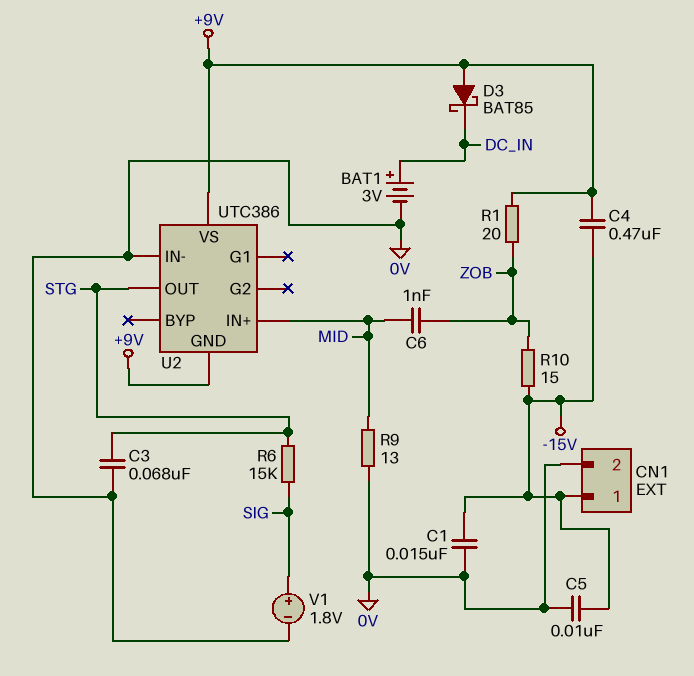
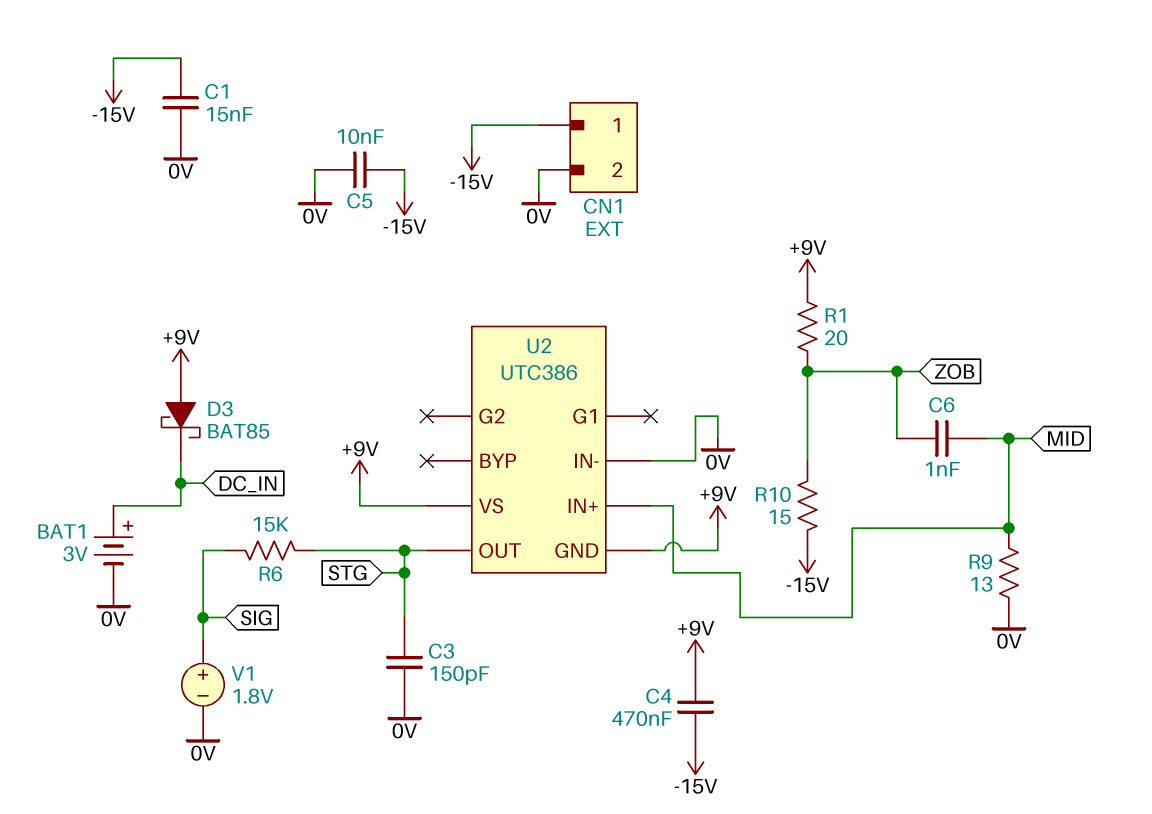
C3: 68nF (0V, STG) -> 150pF (0V, STG)

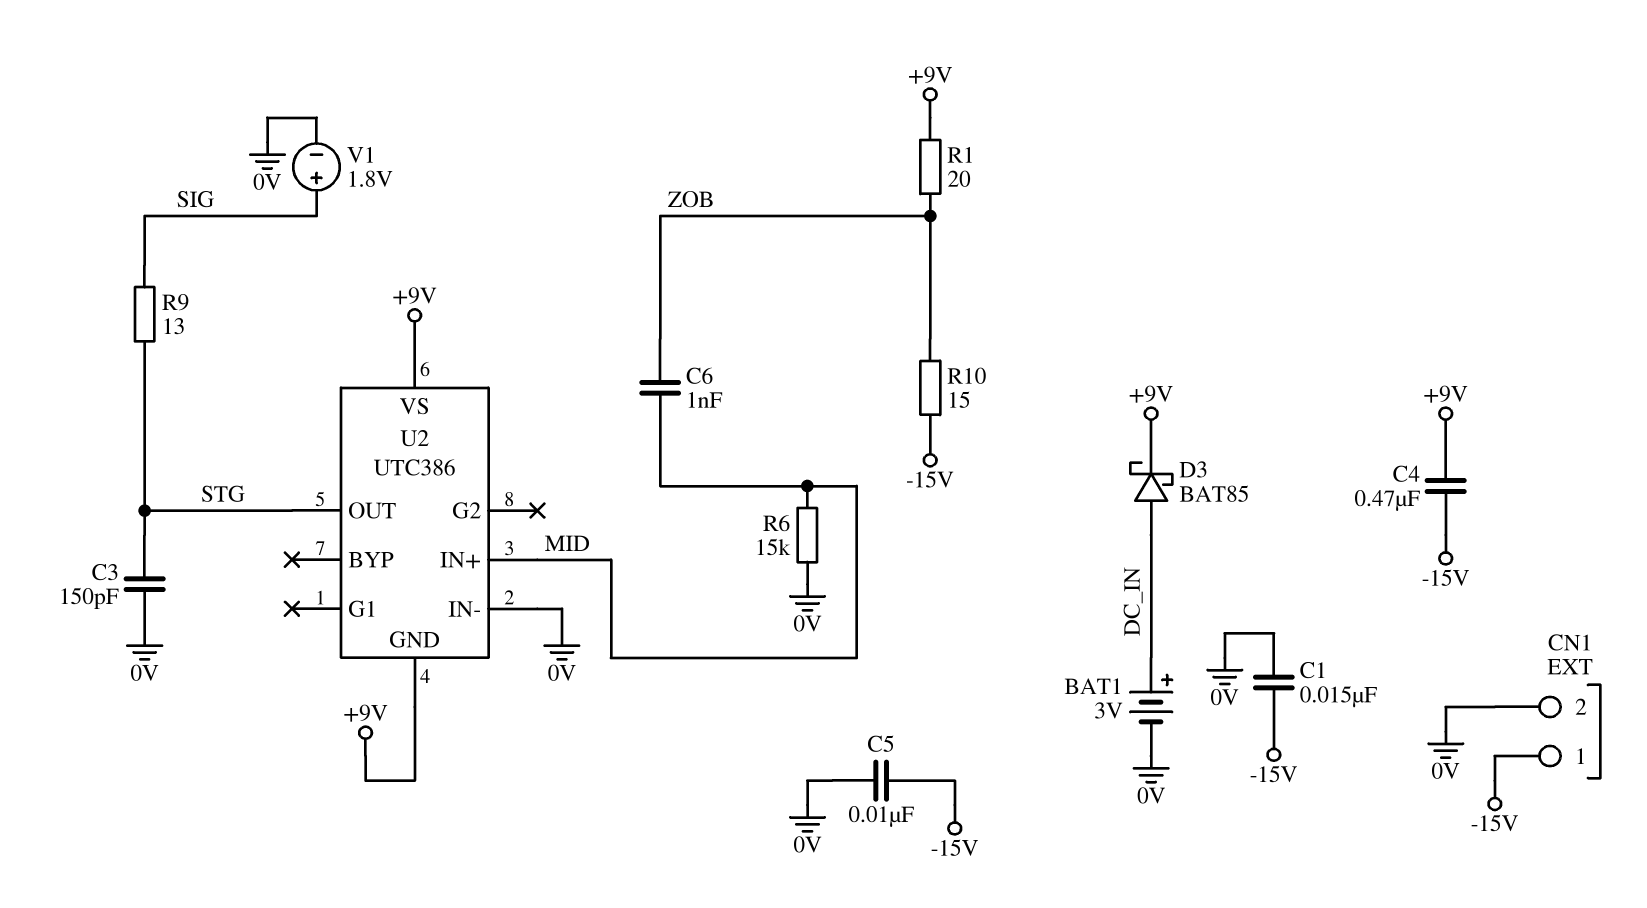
D3: schottky BAT85 (A +9V, K DC_IN) -> schottky BAT85 (A DC_IN, K +9V)
R6: 15k (SIG, STG) -> 15k (0V, MID)
R9: 13 (0V, MID) -> 13 (SIG, STG)

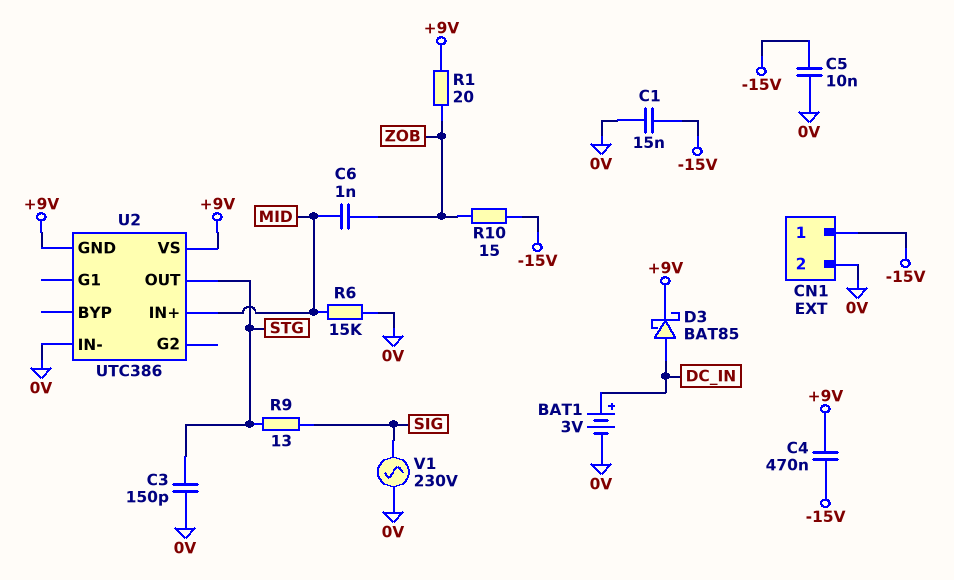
V1: 1.8V (plus SIG, minus 0V) -> AC 230V (0V, SIG)

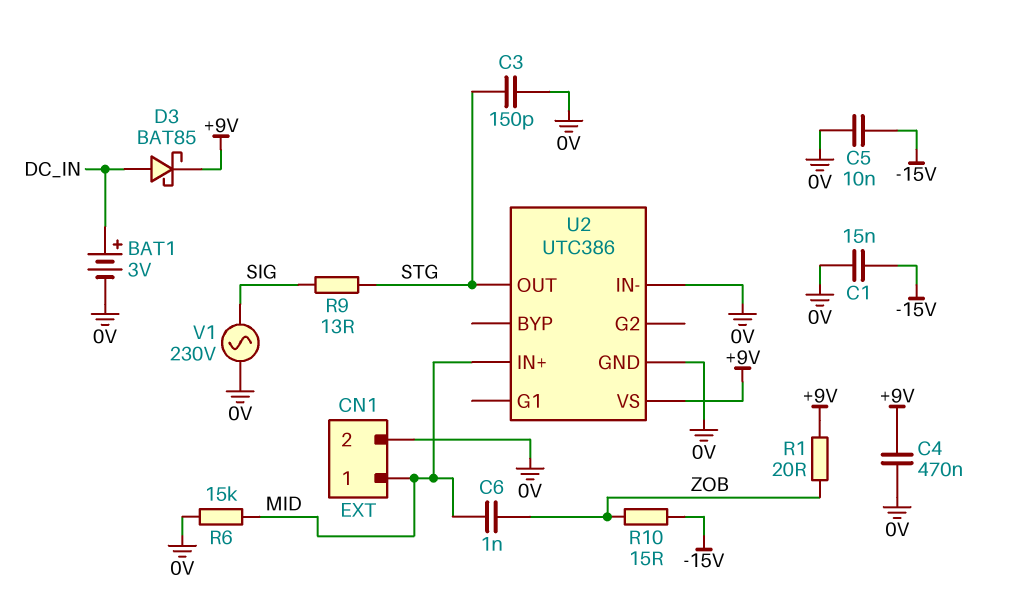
C4: 470nF (+9V, -15V) -> 470nF (+9V, 0V)
CN1 pin 1: -15V -> MID
U2 pin GND: +9V -> 0V

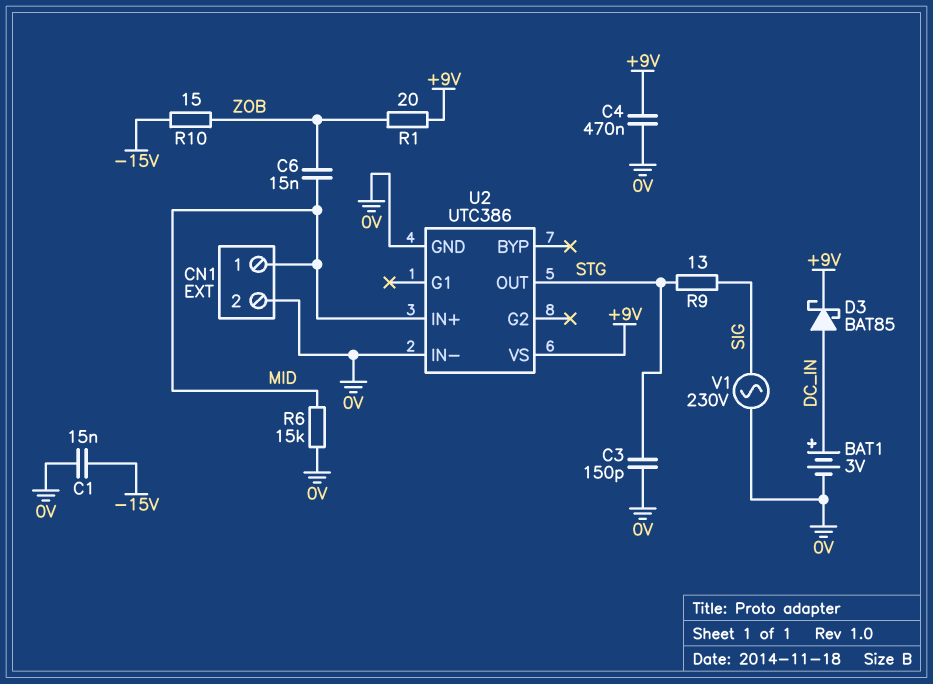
C5: 10nF (-15V, 0V) -> none
C6: 1nF (MID, ZOB) -> 15nF (MID, ZOB)

